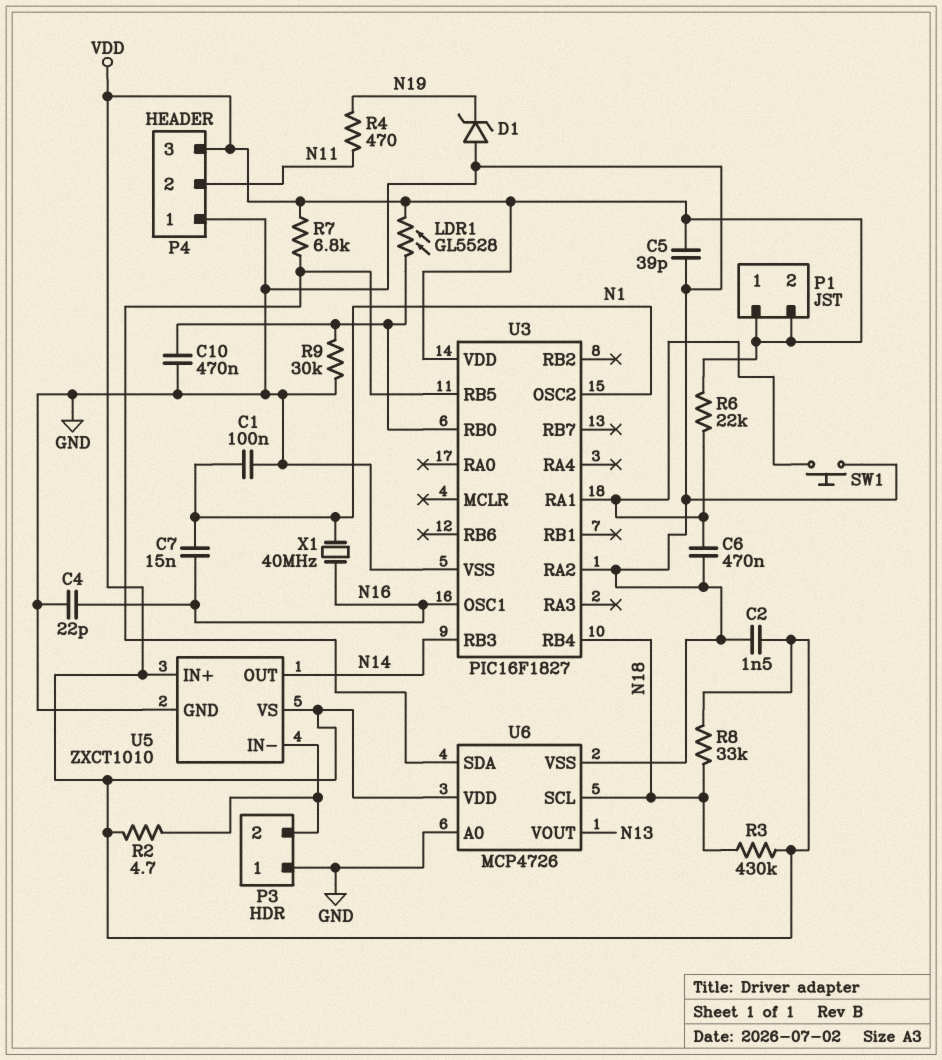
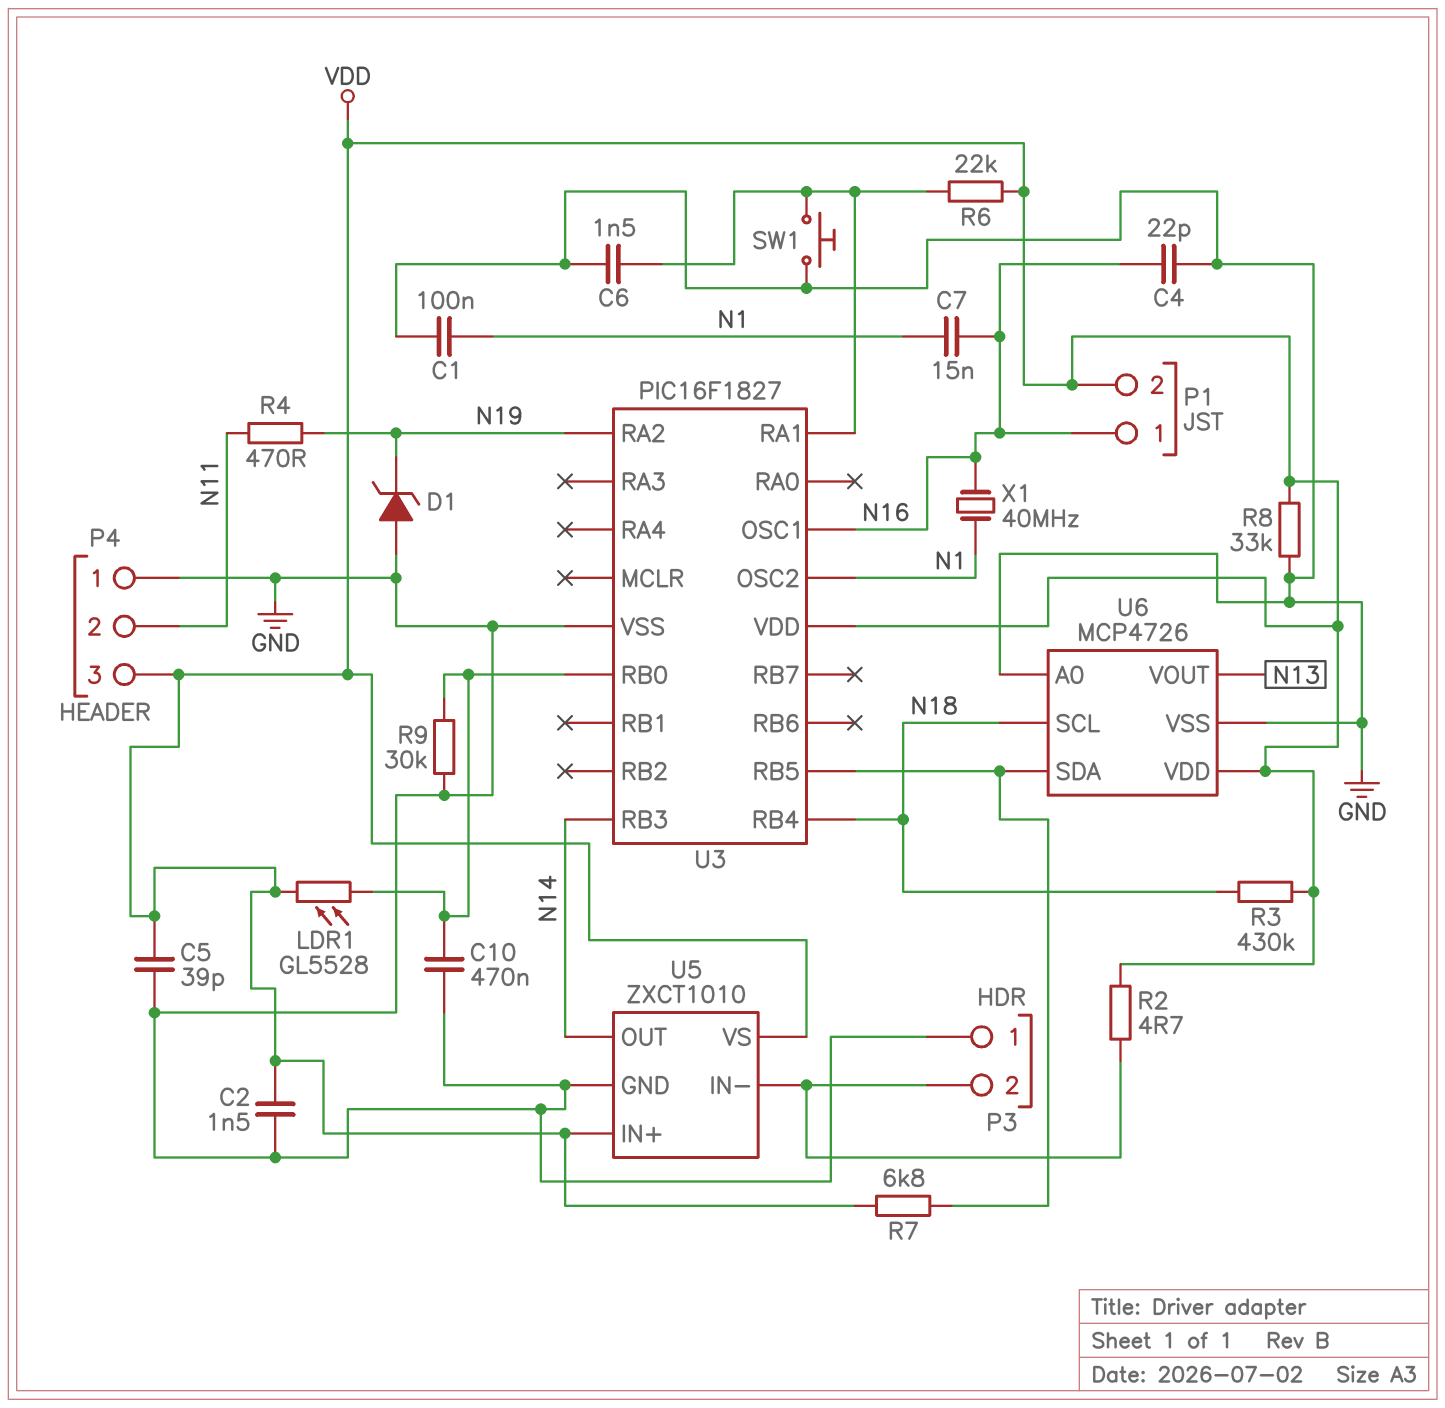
C6: 470nF (GND, U3/RA1) -> 1.5nF (GND, U3/RA1)
P1 pin 1: VDD -> N16
R8: 33k (N18, VDD) -> 33k (GND, VDD)
U3 pin RA2: GND -> N19

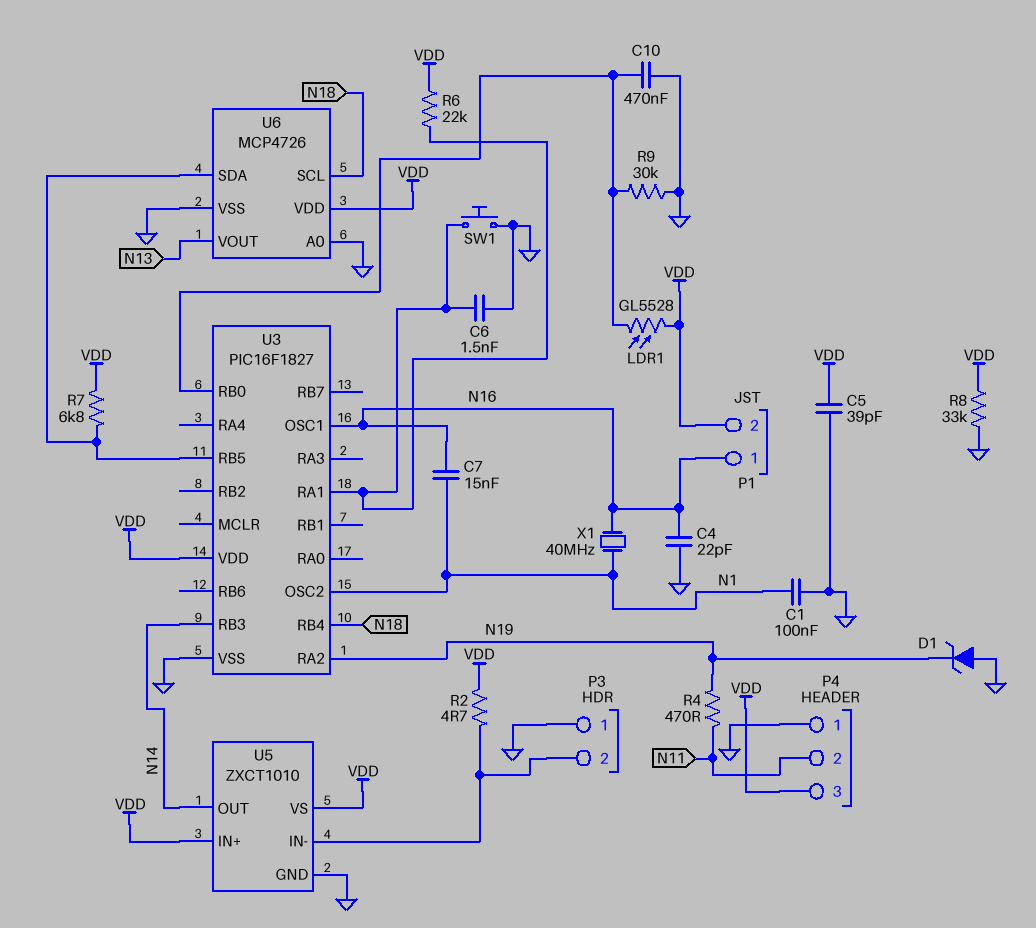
C2: 1.5nF (GND, VDD) -> none
R3: 430k (N18, VDD) -> none

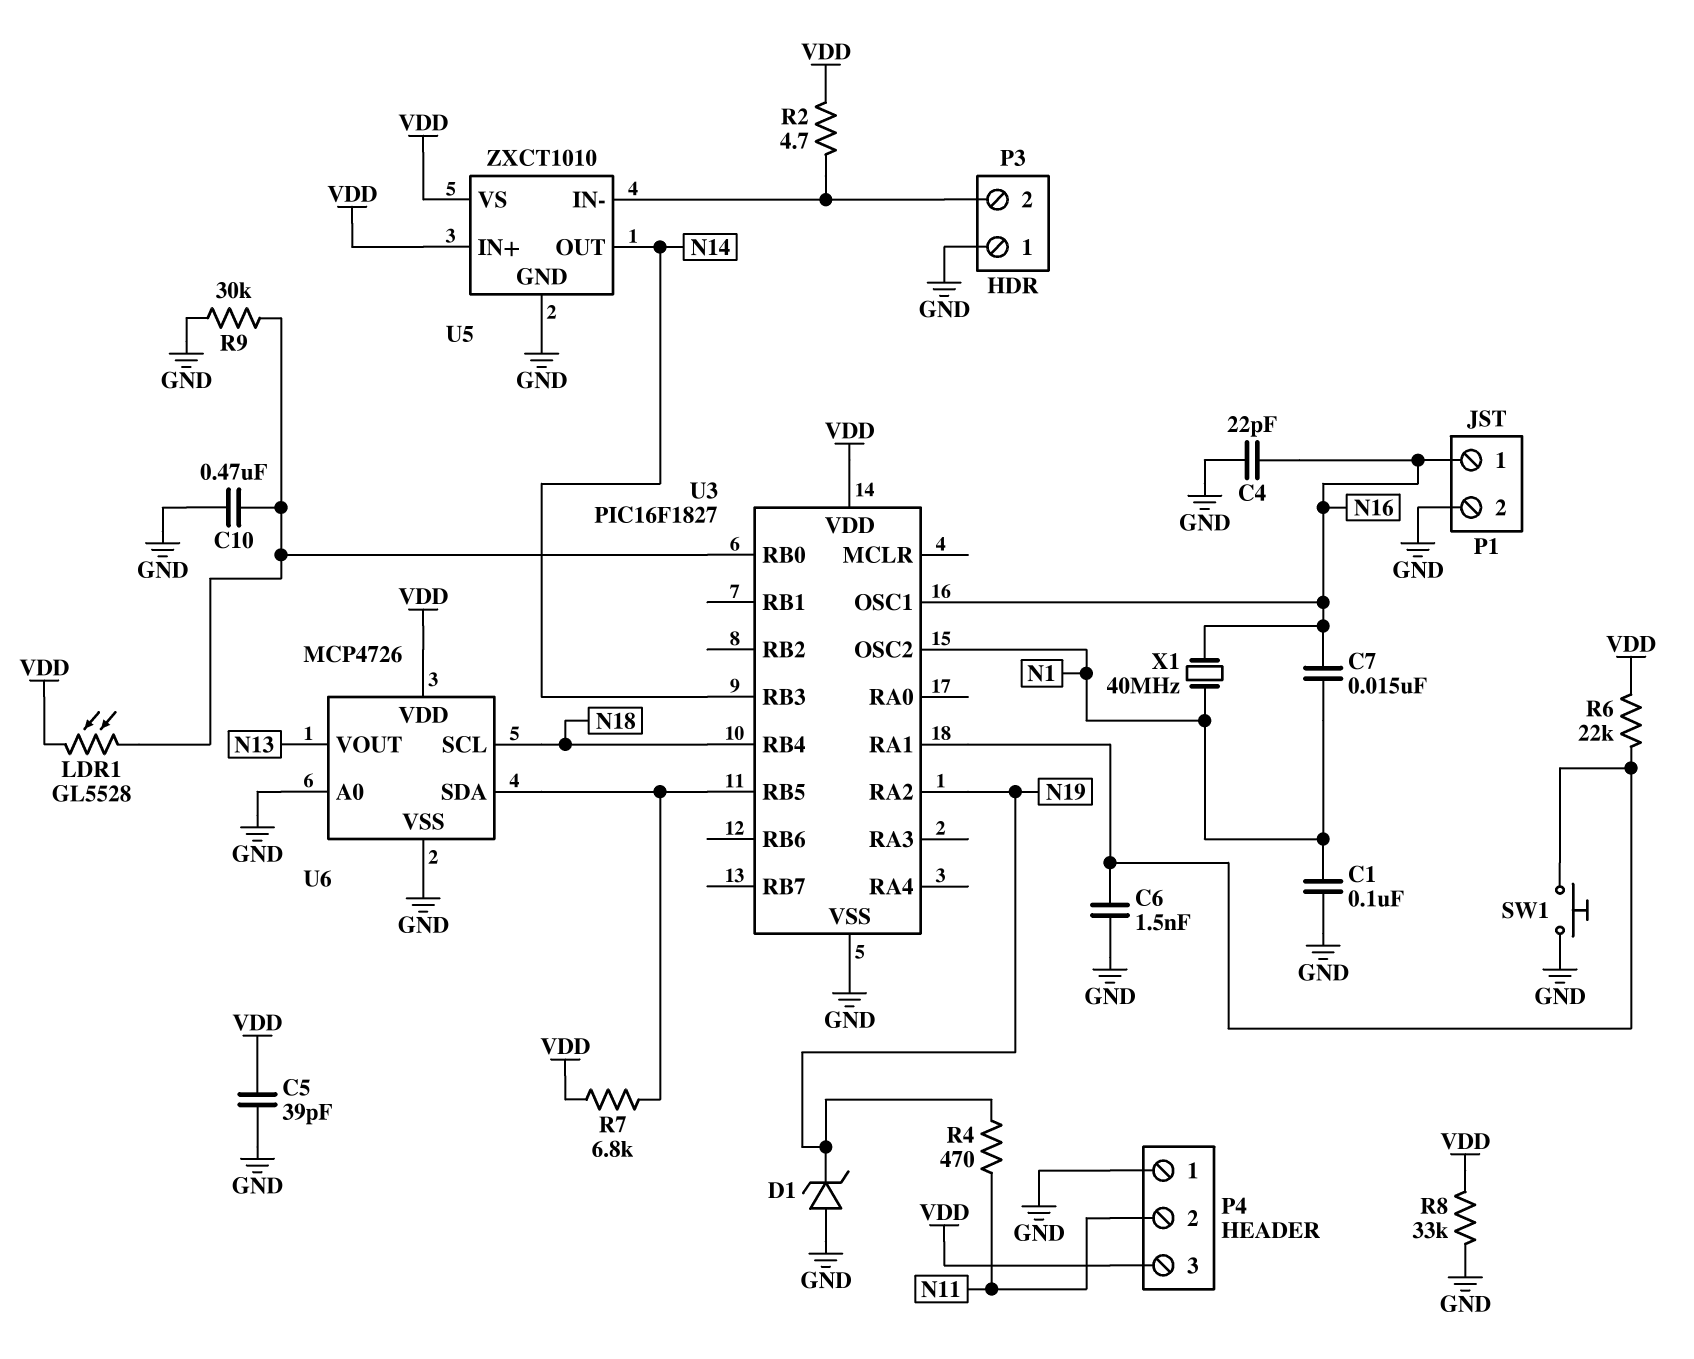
P1 pin 2: VDD -> GND

